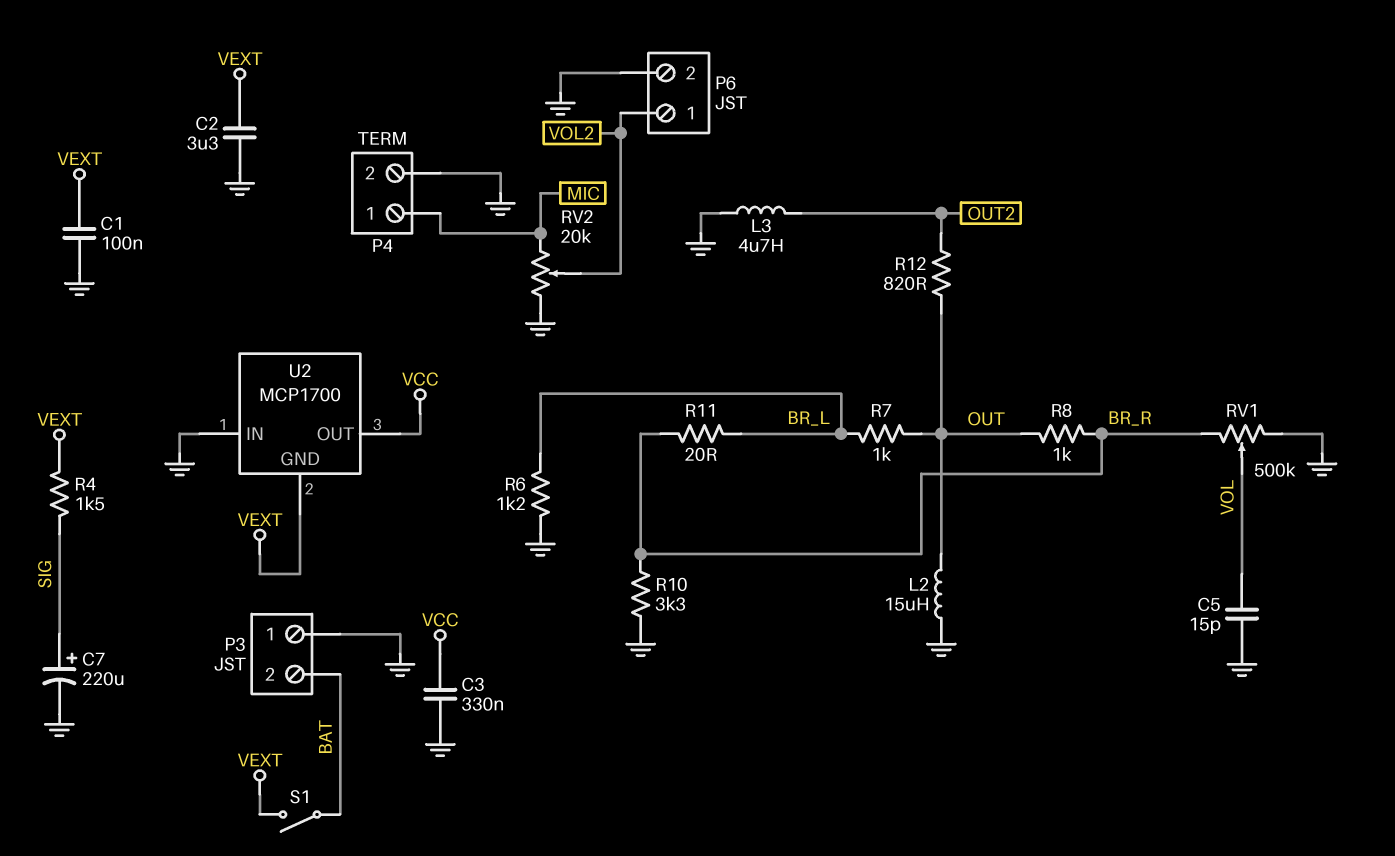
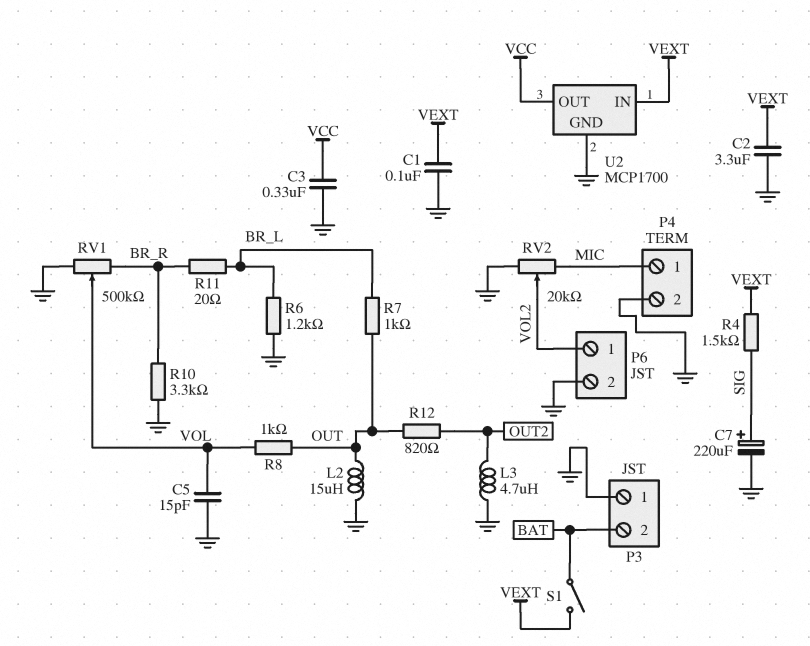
R8: 1k (BR_R, OUT) -> 1k (OUT, VOL)
U2 pin GND: VEXT -> GND
U2 pin IN: GND -> VEXT

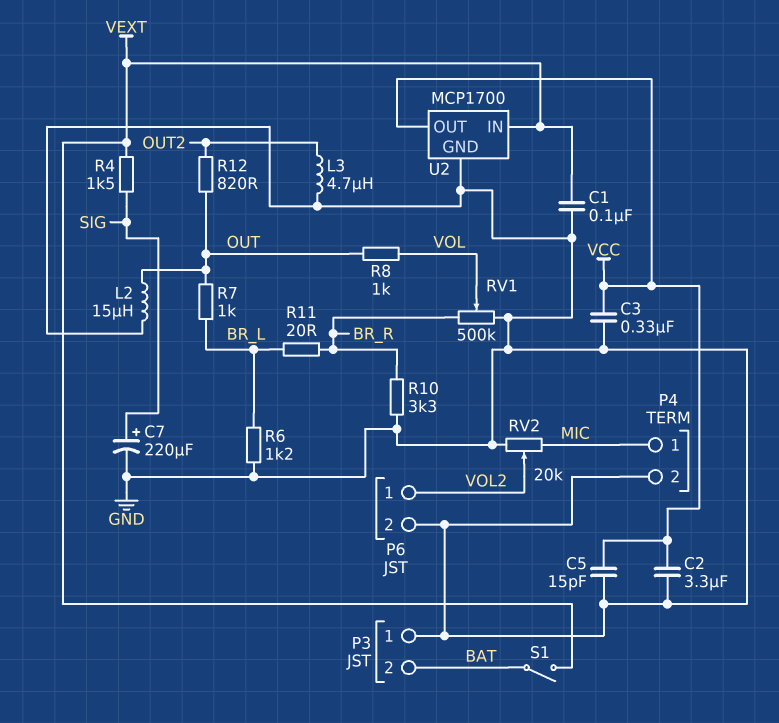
C2: 3.3uF (GND, VEXT) -> 3.3uF (GND, VCC)
C5: 15pF (GND, VOL) -> 15pF (GND, VCC)

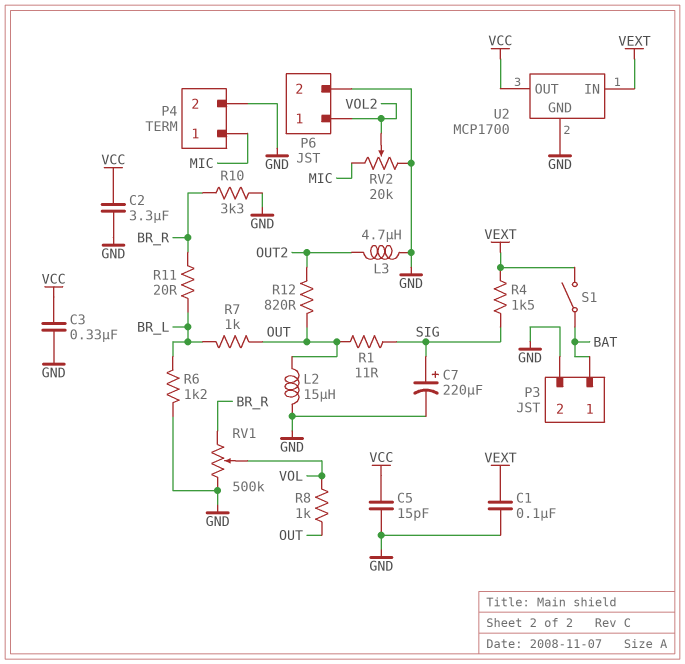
P3 pin 1: GND -> BAT
P3 pin 2: BAT -> GND
R1: none -> 11 (OUT, SIG)

